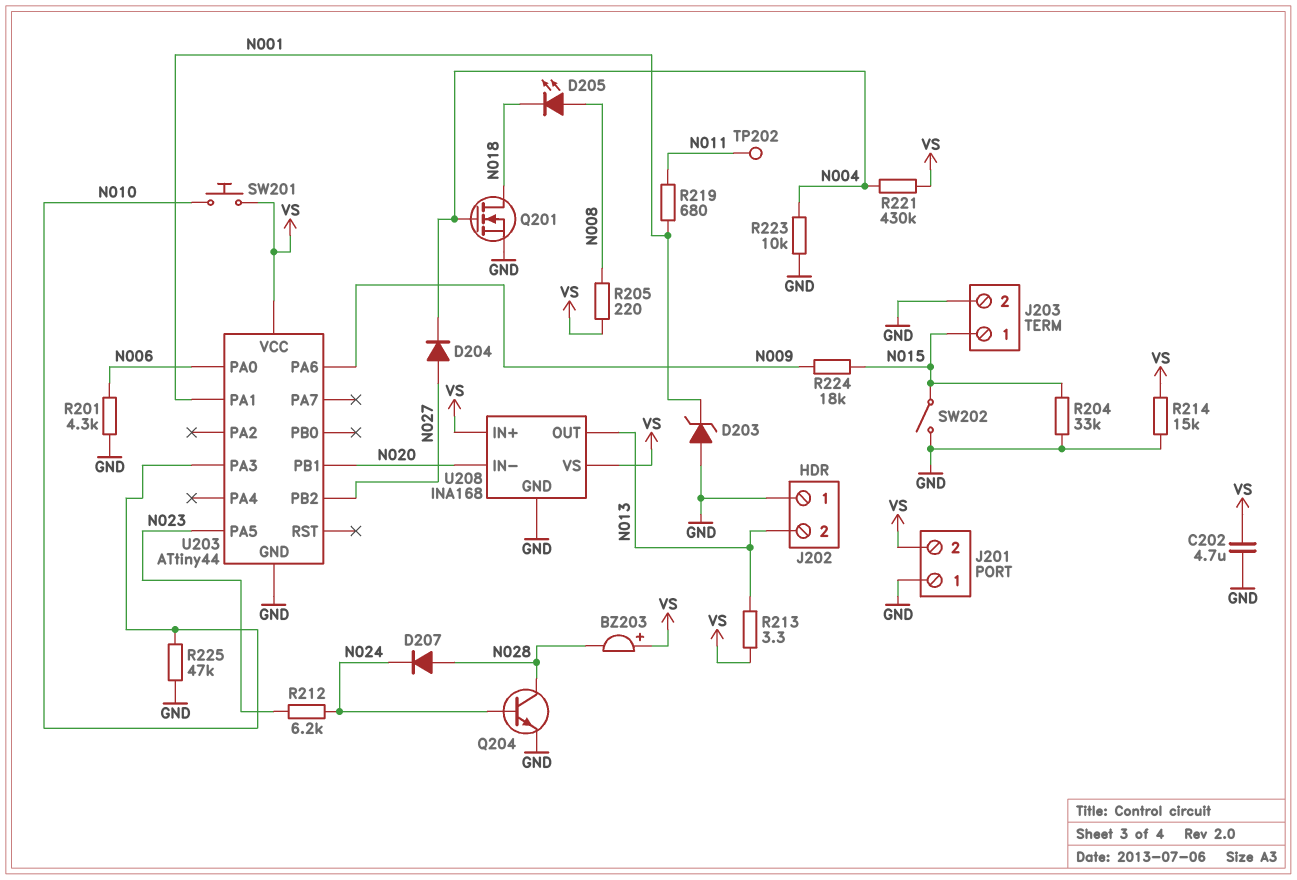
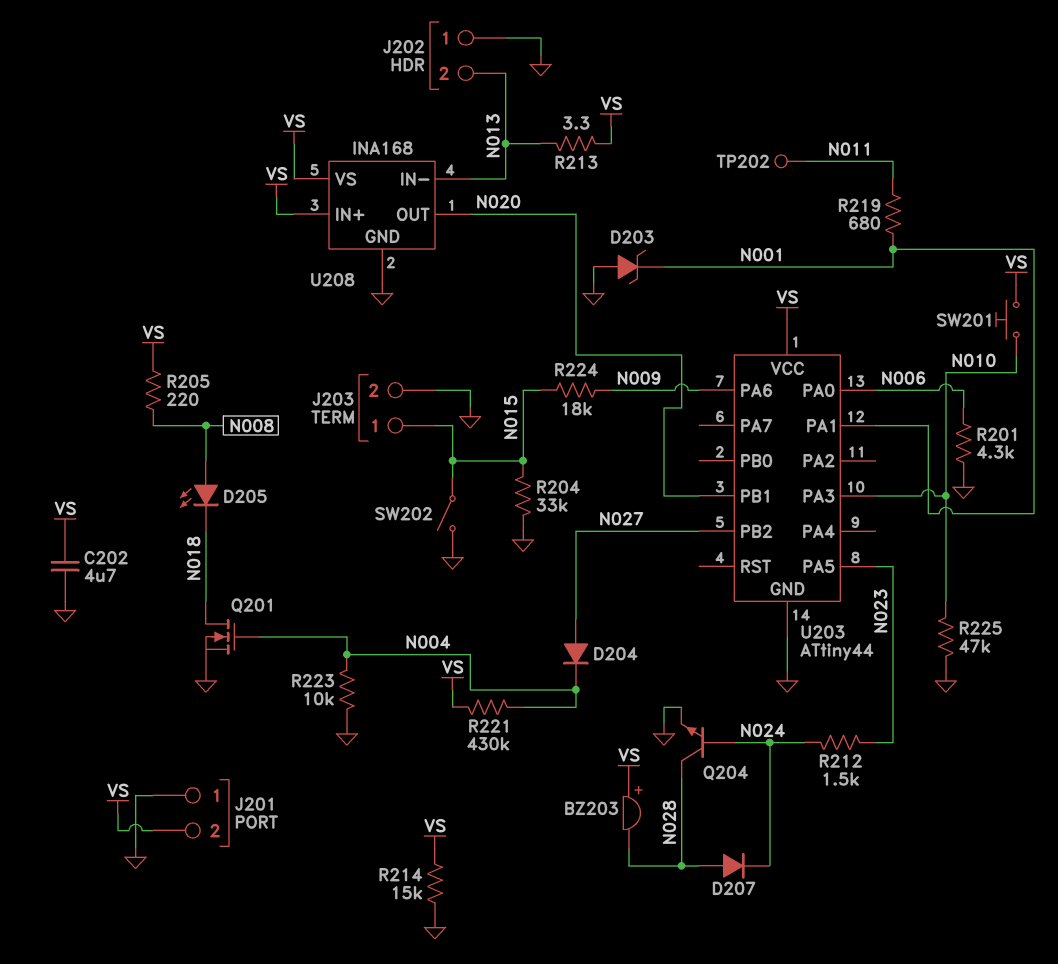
R212: 6.2k (N023, N024) -> 1.5k (N023, N024)
U208 pin IN-: N020 -> N013
U208 pin OUT: N013 -> N020

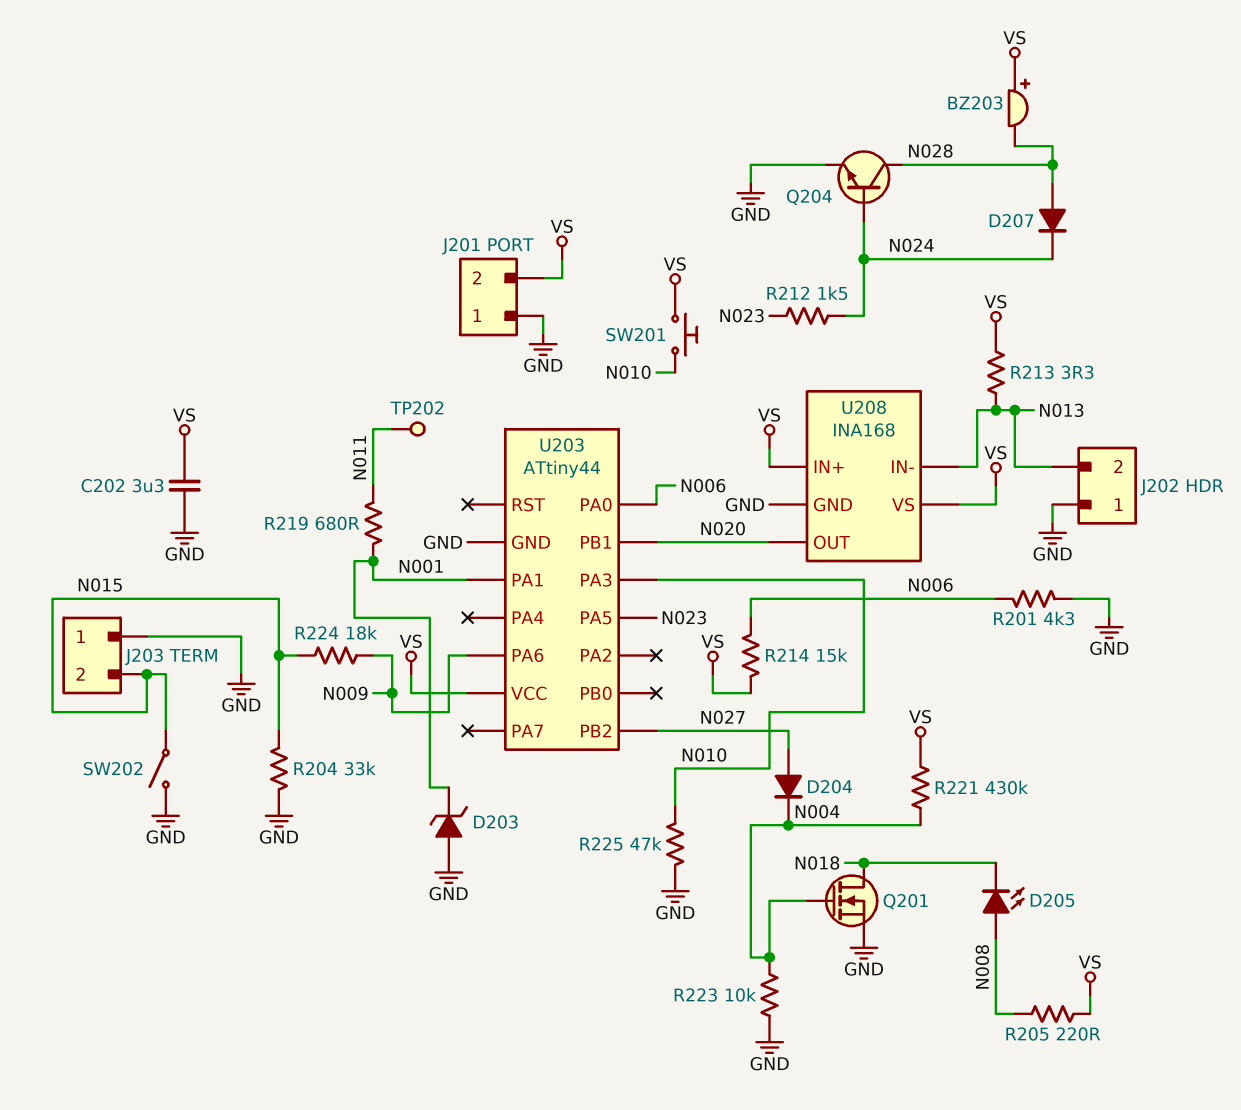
C202: 4.7uF (GND, VS) -> 3.3uF (GND, VS)
J203 pin 1: N015 -> GND
J203 pin 2: GND -> N015
R214: 15k (GND, VS) -> 15k (N006, VS)

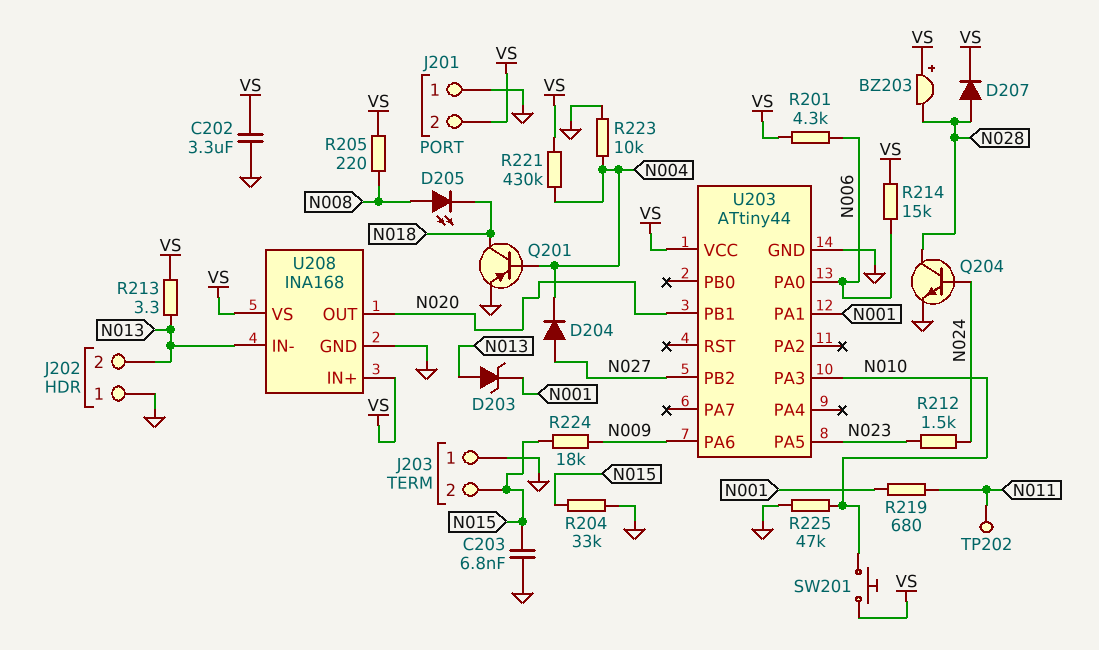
C203: none -> 6.8nF (GND, N015)
D203: zener (A GND, K N001) -> zener (A N013, K N001)
D207: diode (A N028, K N024) -> diode (A N028, K VS)
Q201: NMOS (G N004, D N018, S GND) -> PNP (B N004, C N018, E GND)
R201: 4.3k (GND, N006) -> 4.3k (N006, VS)
SW202: switch (GND, N015) -> none

